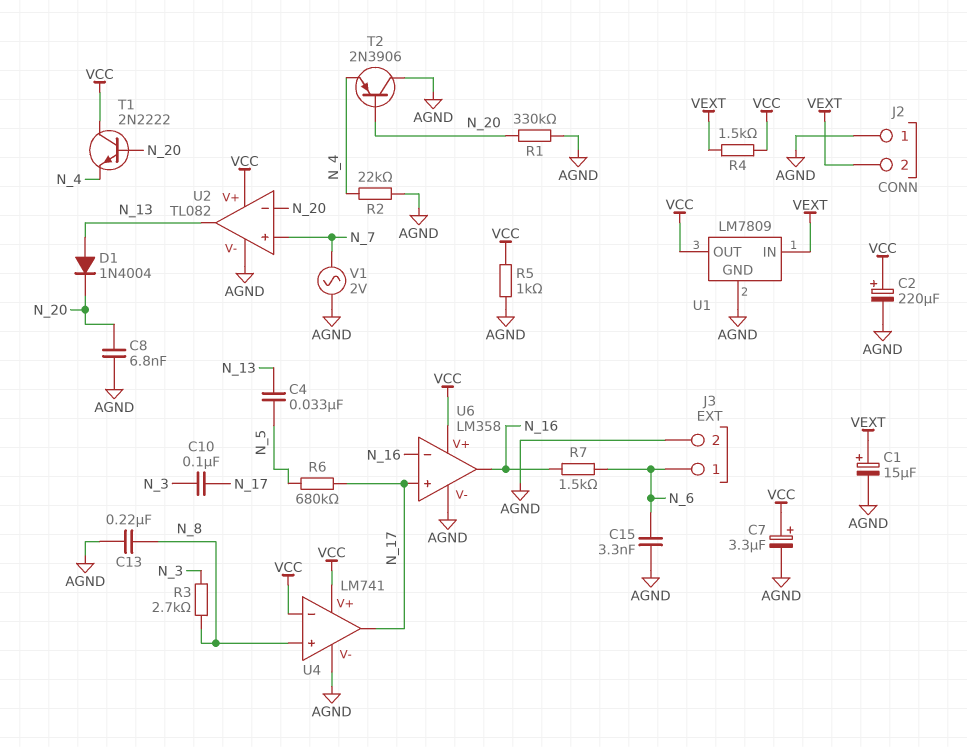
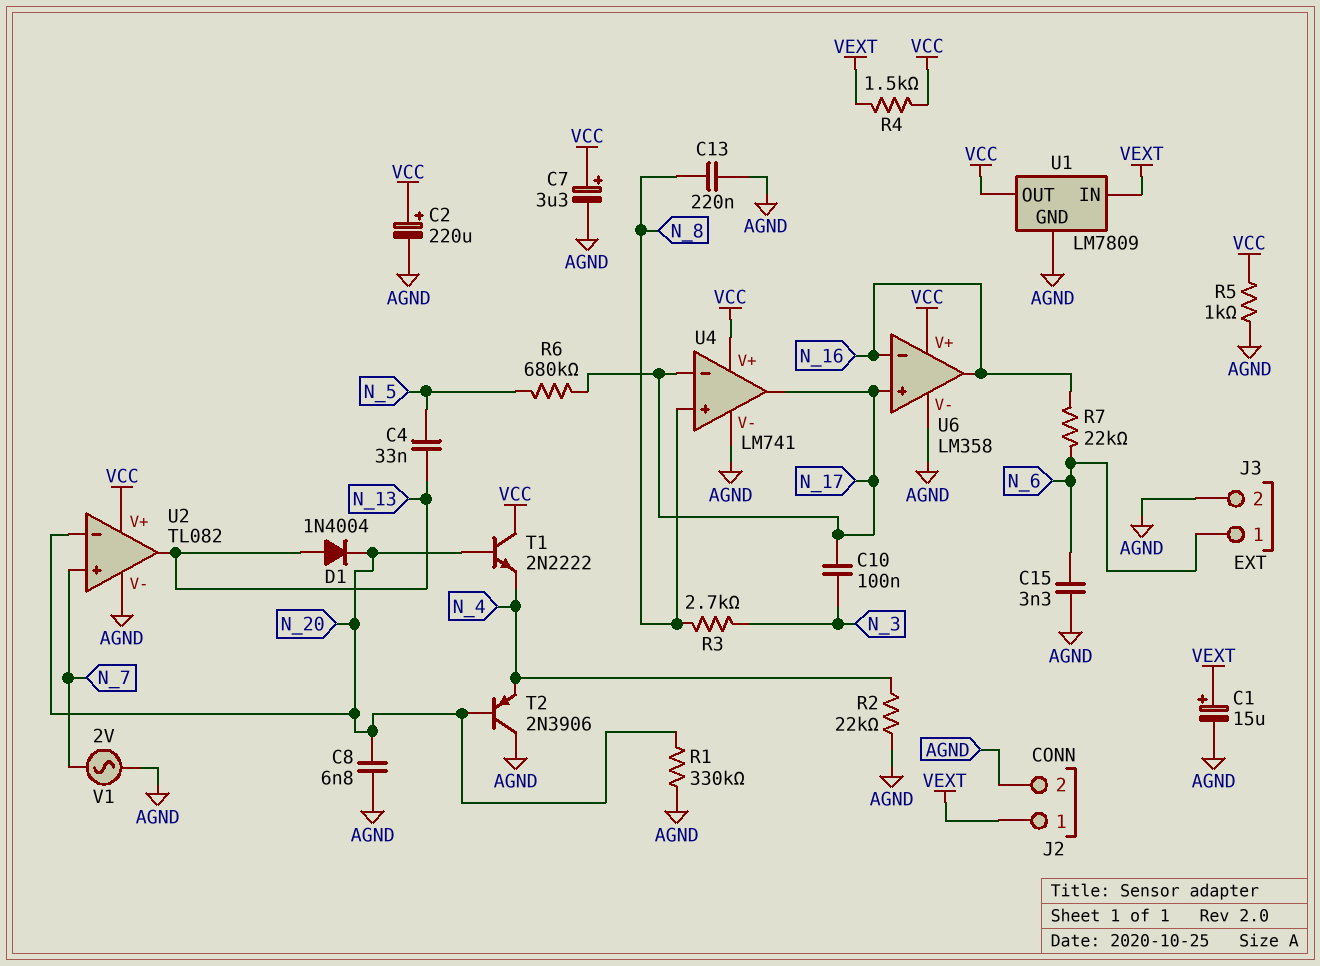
J2 pin 1: AGND -> VEXT
J2 pin 2: VEXT -> AGND
R7: 1.5k (N_6, N_16) -> 22k (N_6, N_16)
U4 pin in-: VCC -> N_17

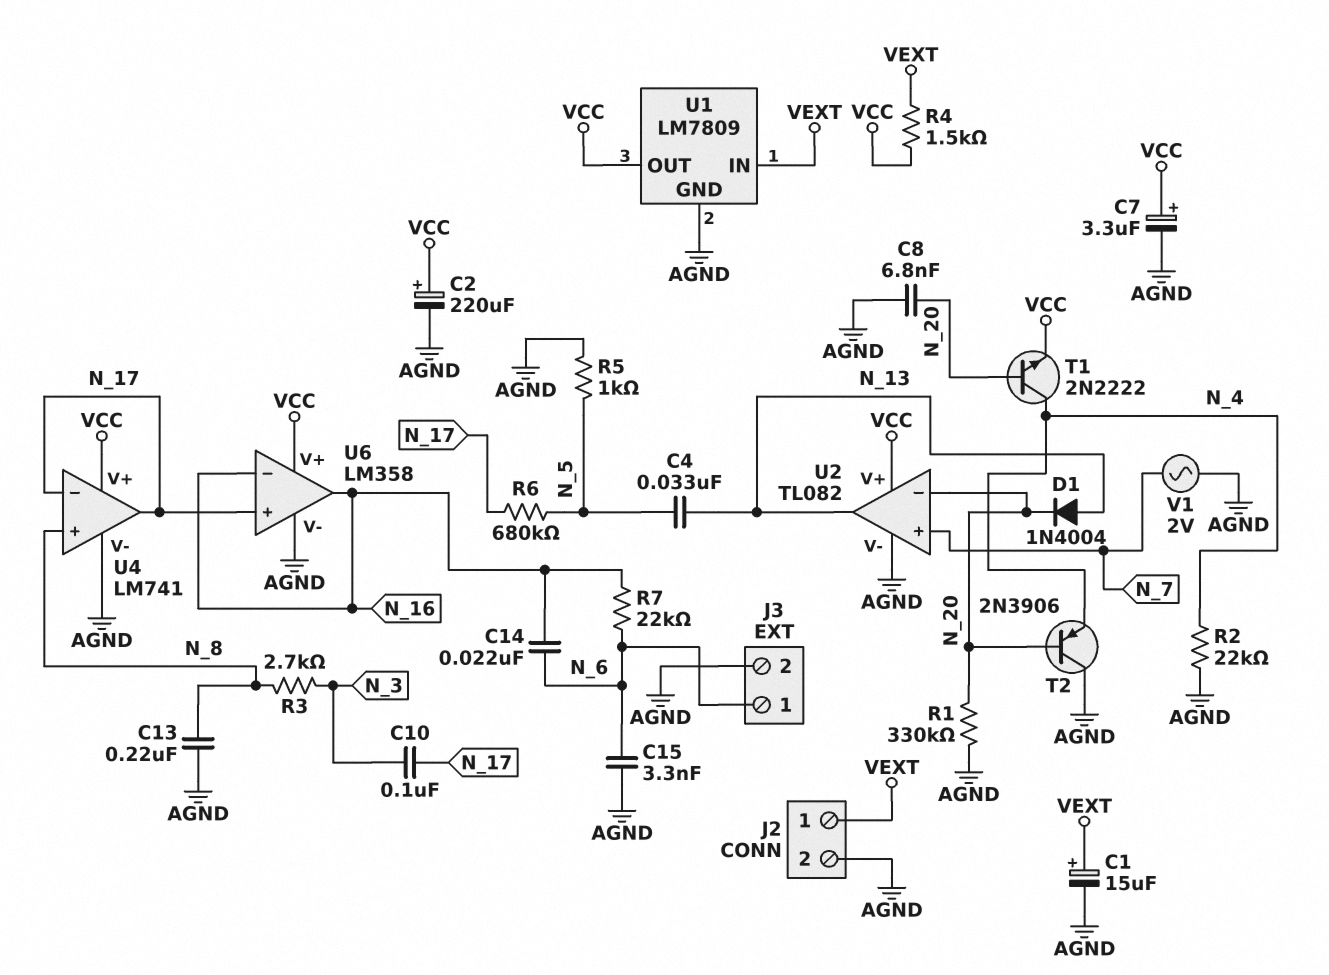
C14: none -> 22nF (N_6, N_16)
R5: 1k (AGND, VCC) -> 1k (AGND, N_5)
T1: NPN 2N2222 (B N_20, C VCC, E N_4) -> NPN 2N2222 (B N_20, C N_4, E VCC)

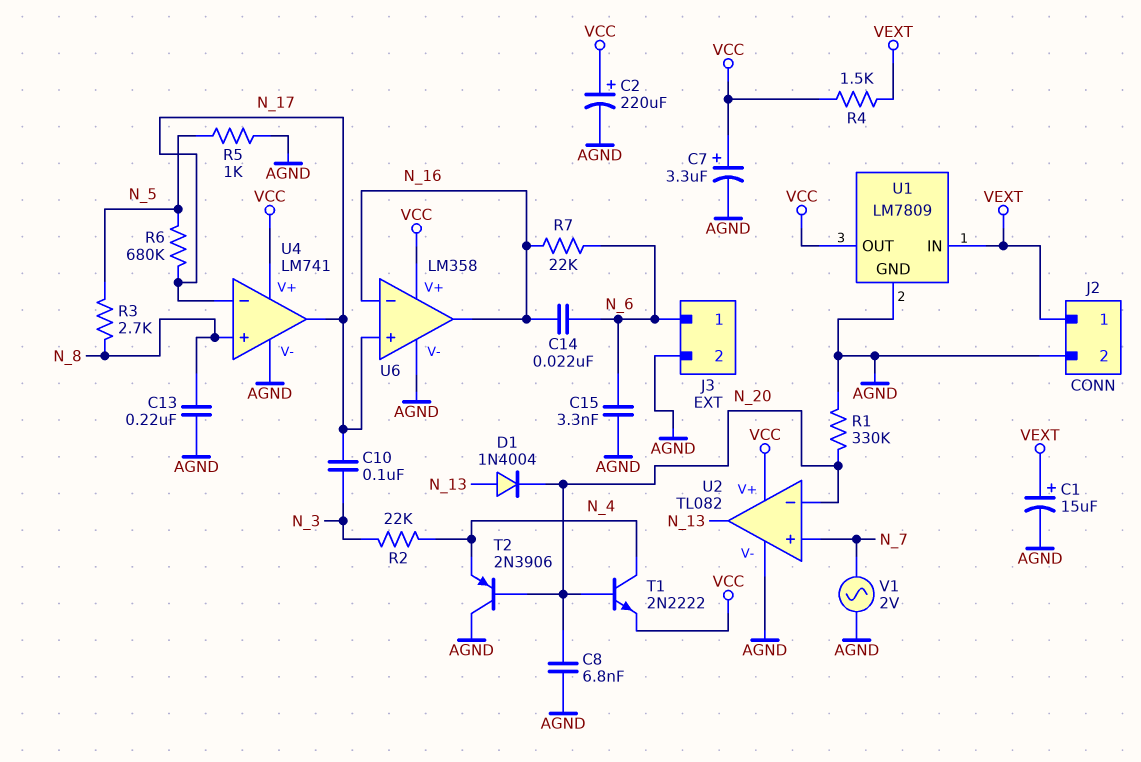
C4: 33nF (N_5, N_13) -> none
R2: 22k (AGND, N_4) -> 22k (N_3, N_4)
R3: 2.7k (N_3, N_8) -> 2.7k (N_5, N_8)

